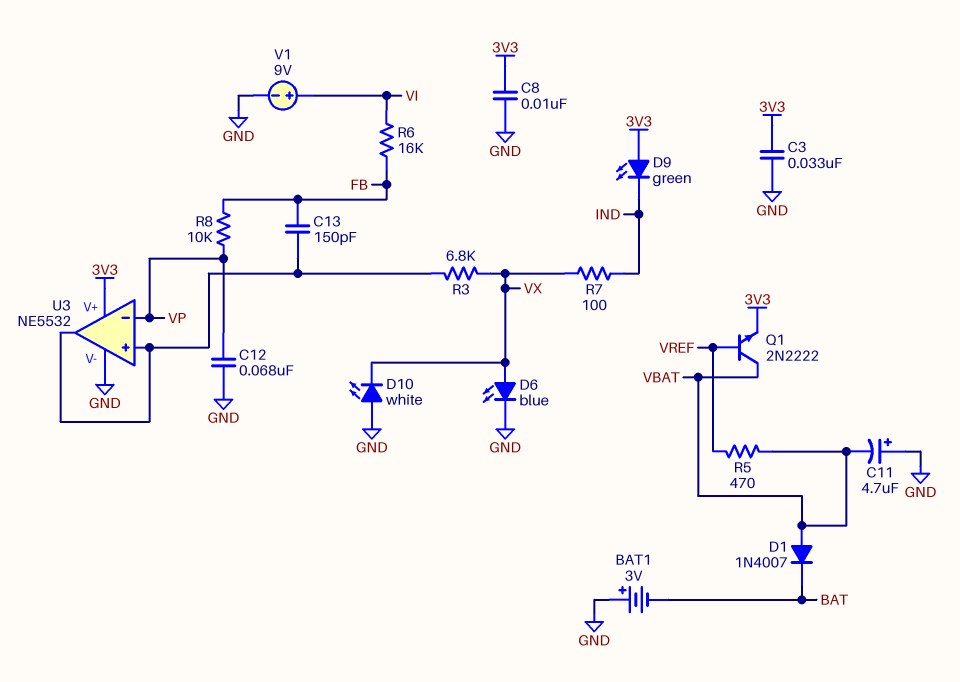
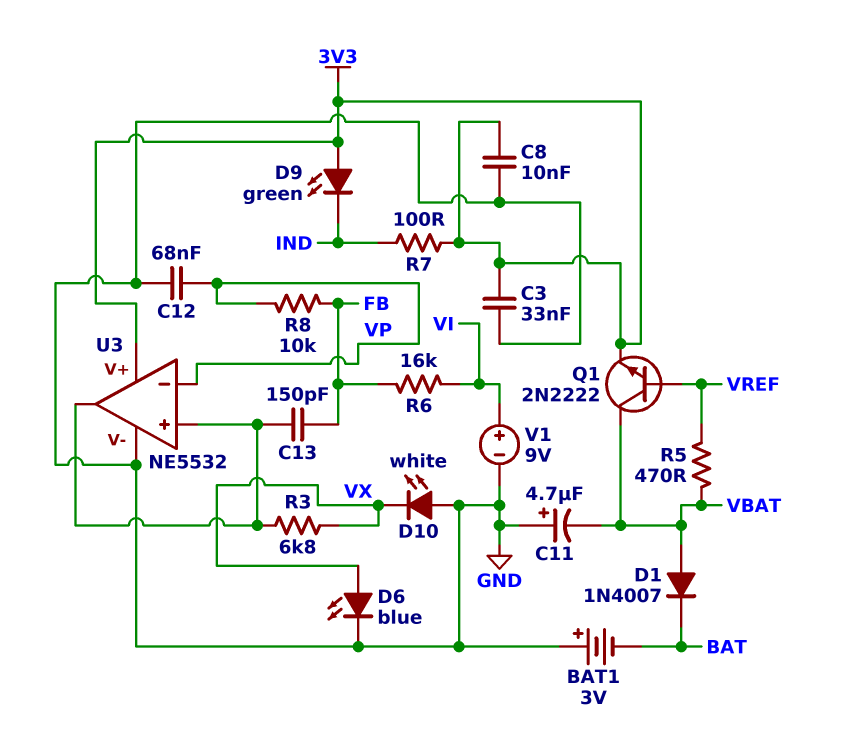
R7: 100 (IND, VX) -> 100 (3V3, IND)

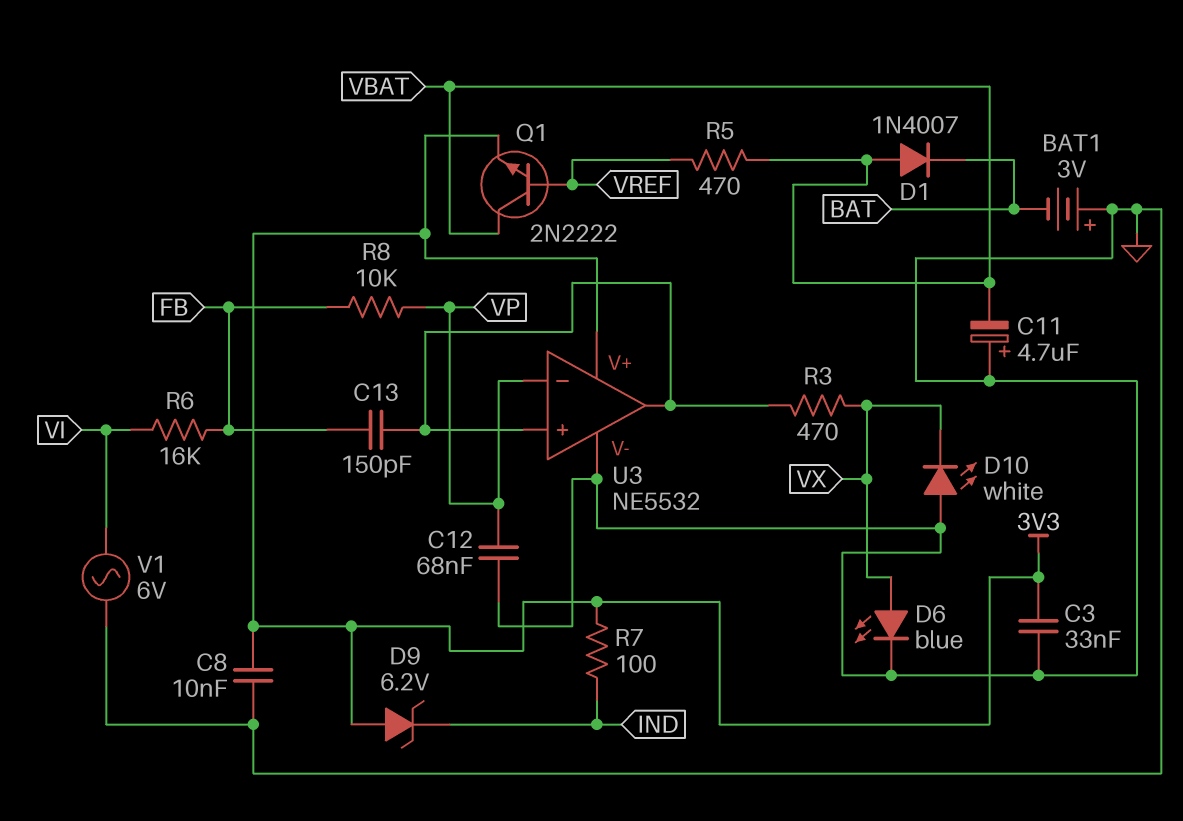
D9: LED green (A 3V3, K IND) -> zener 6.2V (A 3V3, K IND)
R3: 6.8k (U3/in+, VX) -> 470 (U3/in+, VX)
V1: 9V (plus VI, minus GND) -> AC 6V (GND, VI)

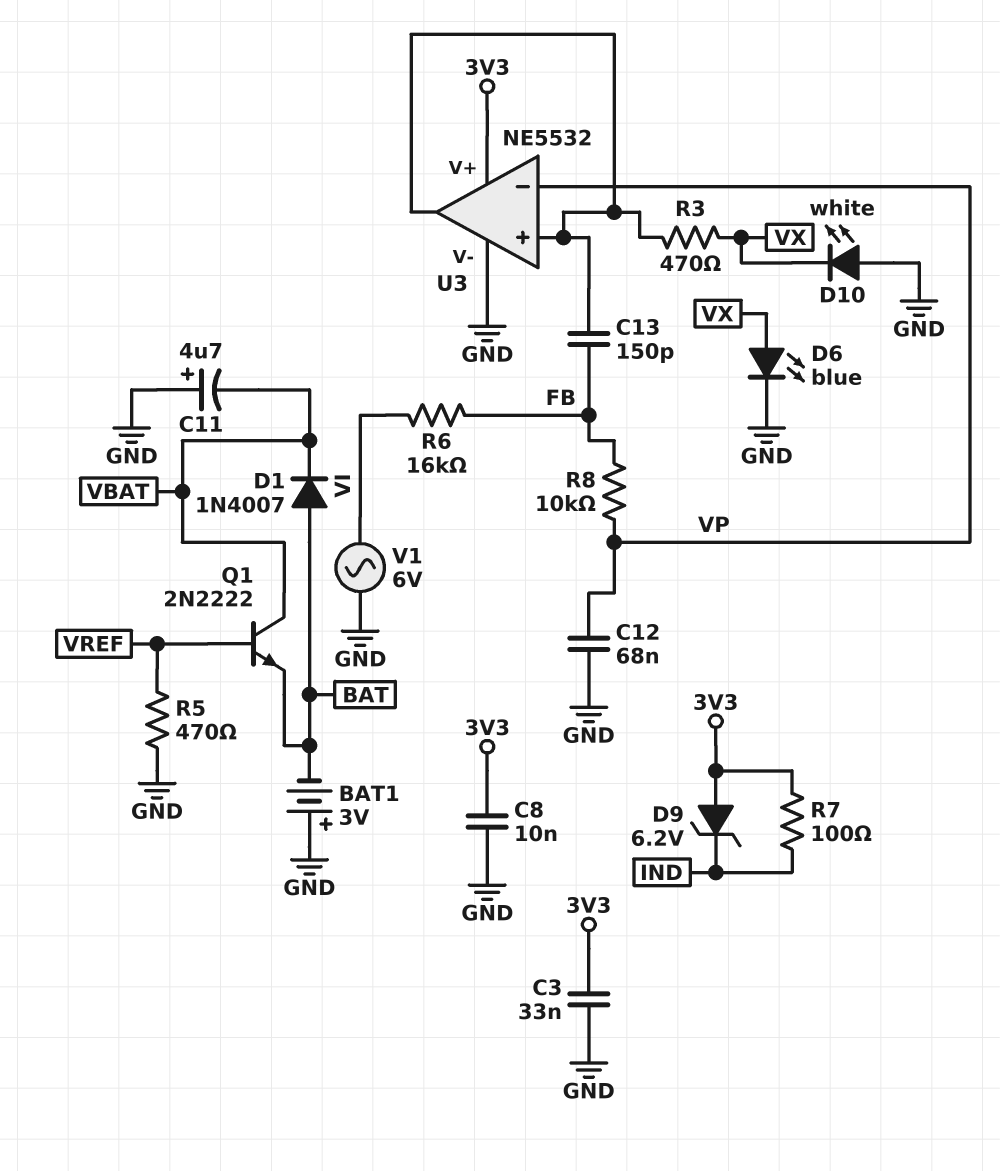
D1: diode 1N4007 (A VBAT, K BAT) -> diode 1N4007 (A BAT, K VBAT)
Q1: NPN 2N2222 (B VREF, C VBAT, E 3V3) -> NPN 2N2222 (B VREF, C VBAT, E BAT)
R5: 470 (VBAT, VREF) -> 470 (GND, VREF)

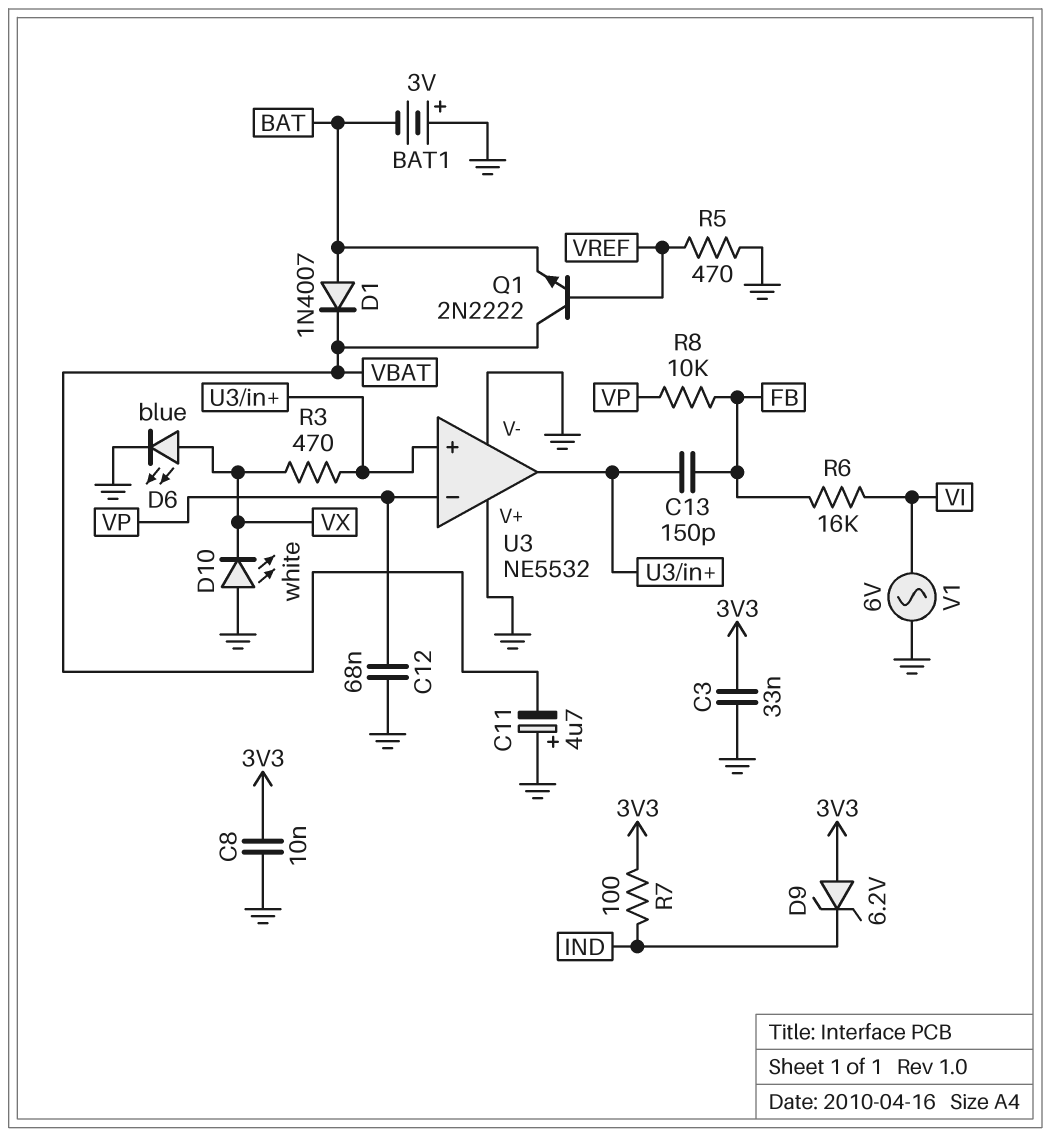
U3 pin V+: 3V3 -> GND

